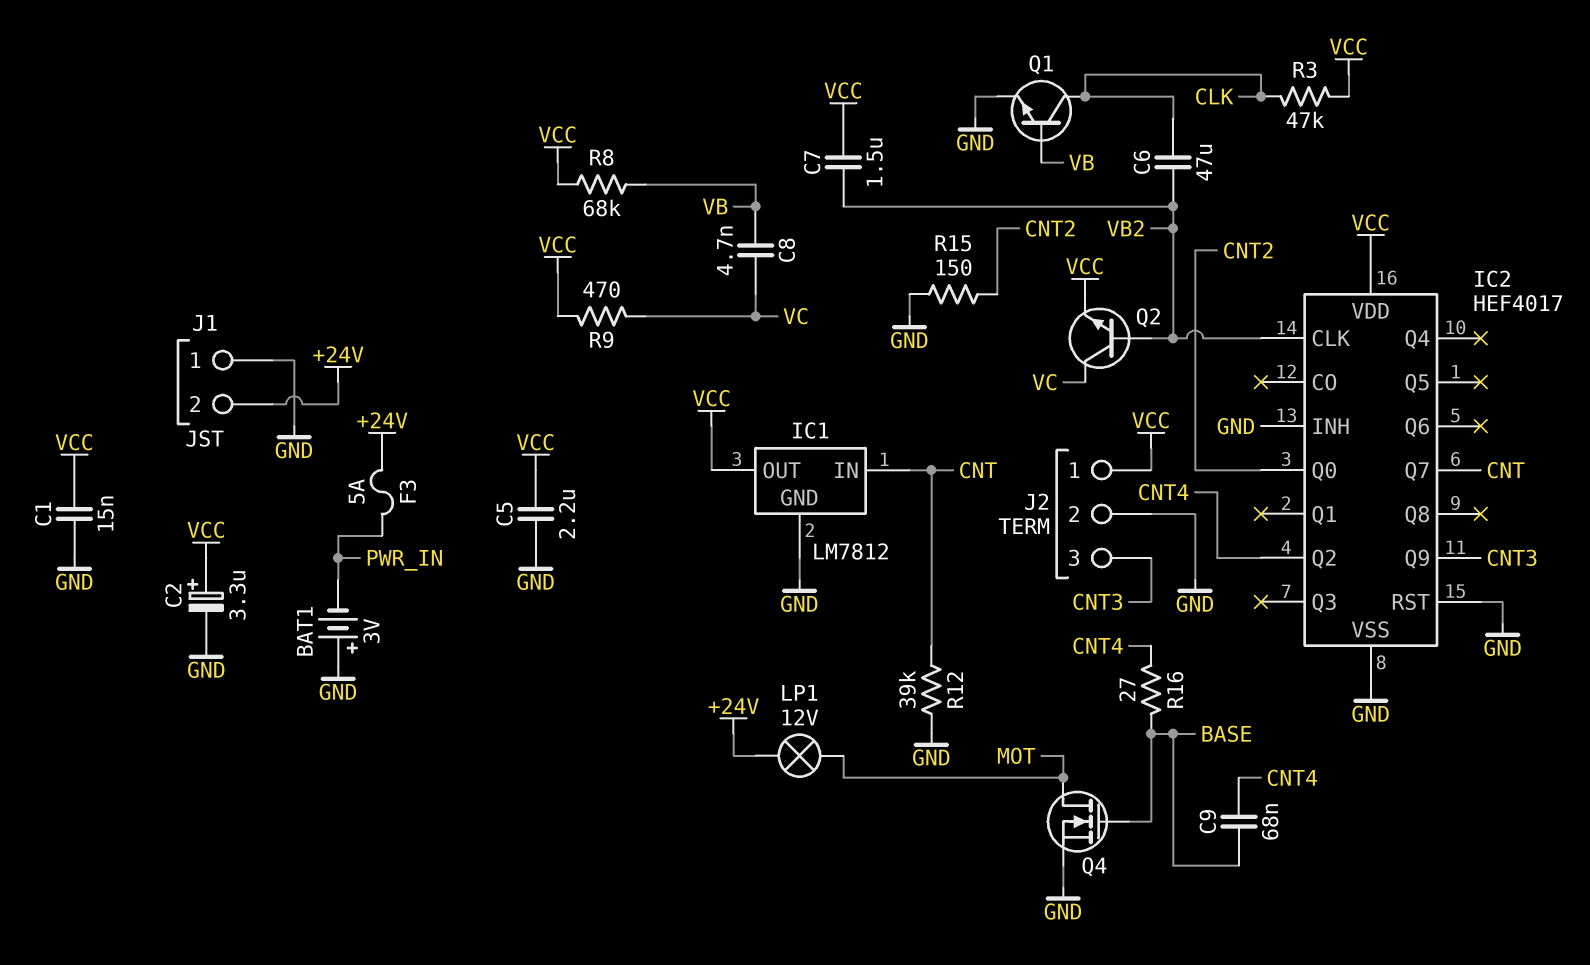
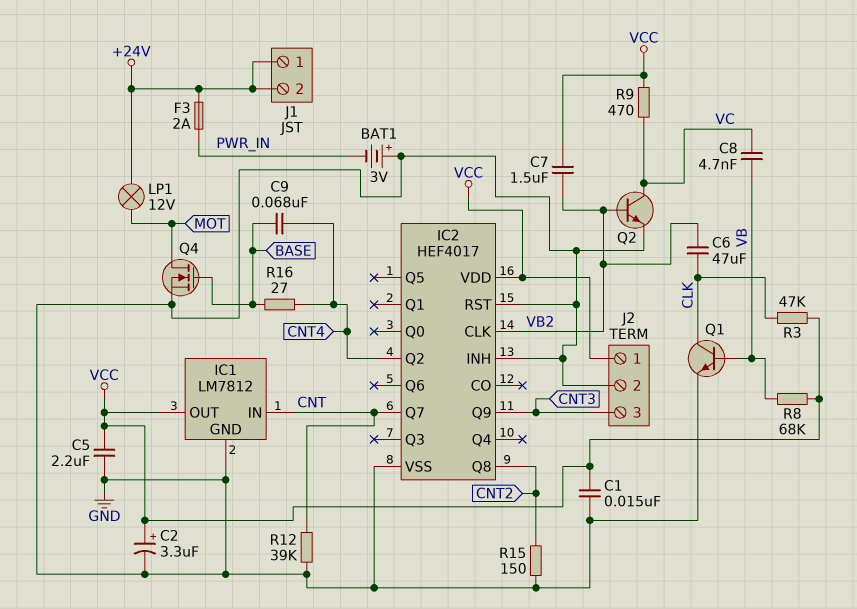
F3: 5A (+24V, PWR_IN) -> 2A (+24V, PWR_IN)
IC2 pin Q0: CNT2 -> none
IC2 pin Q8: none -> CNT2
J1 pin 1: GND -> +24V
Q2: NPN (B VB2, C VC, E VCC) -> NPN (B VB2, C VC, E GND)

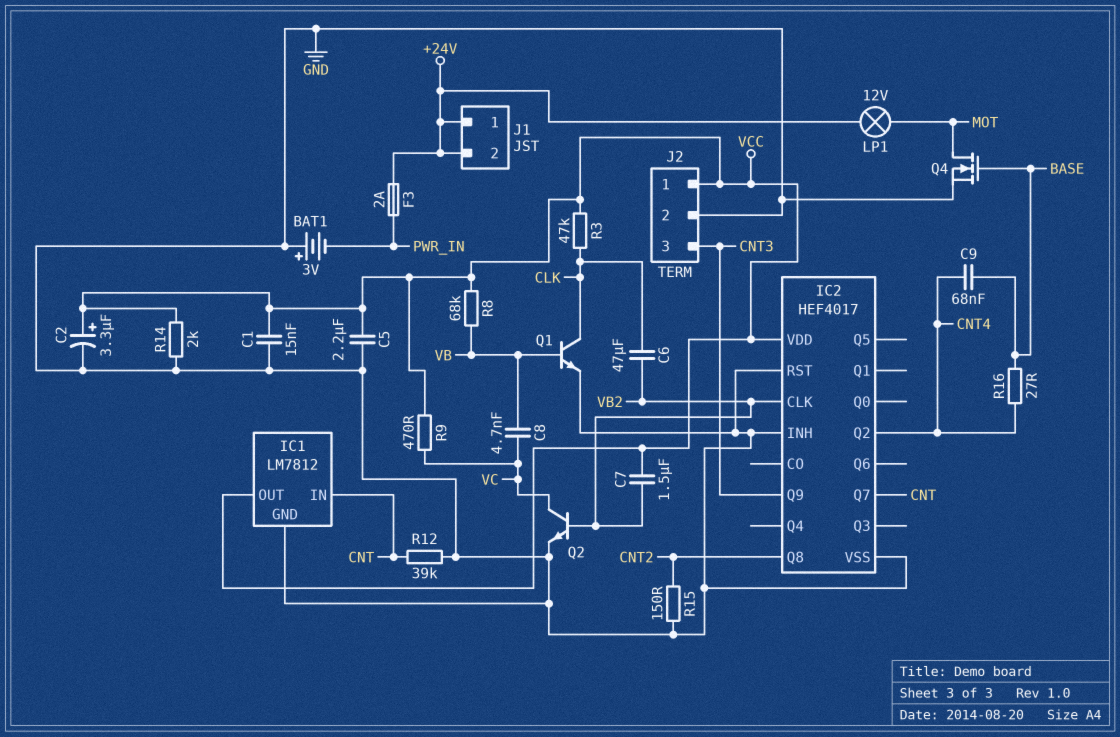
R14: none -> 2k (GND, VCC)

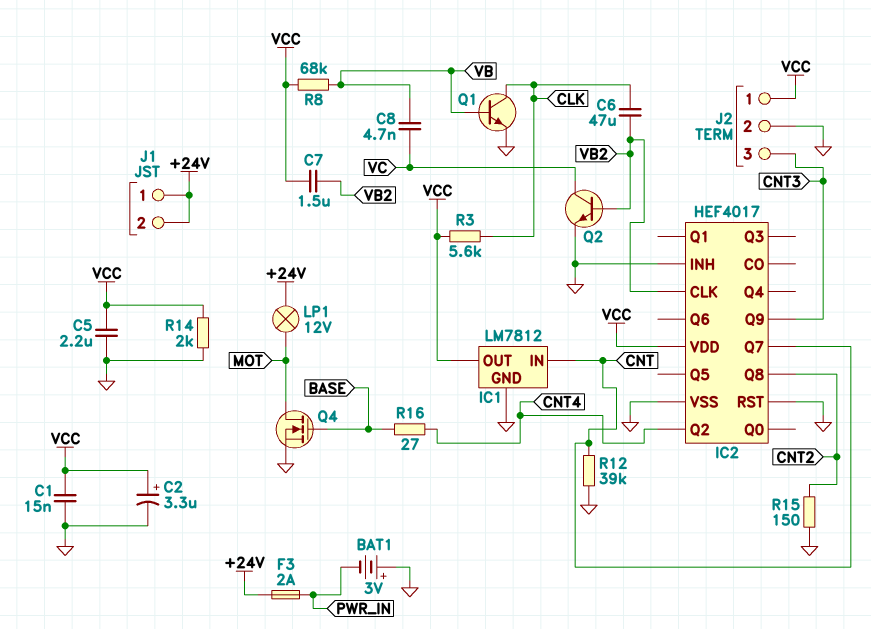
C9: 68nF (BASE, CNT4) -> none
R3: 47k (CLK, VCC) -> 5.6k (CLK, VCC)
R9: 470 (VC, VCC) -> none

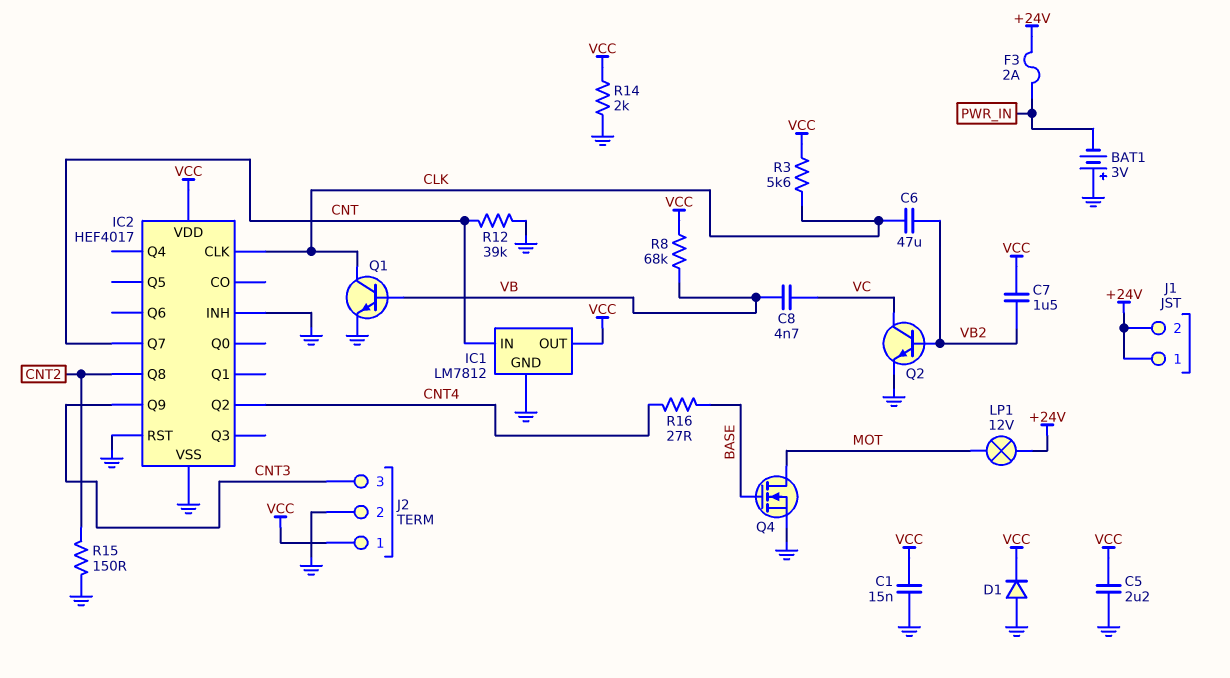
C2: 3.3uF (plus VCC, minus GND) -> none
D1: none -> diode (A GND, K VCC)
IC2 pin CLK: VB2 -> CLK

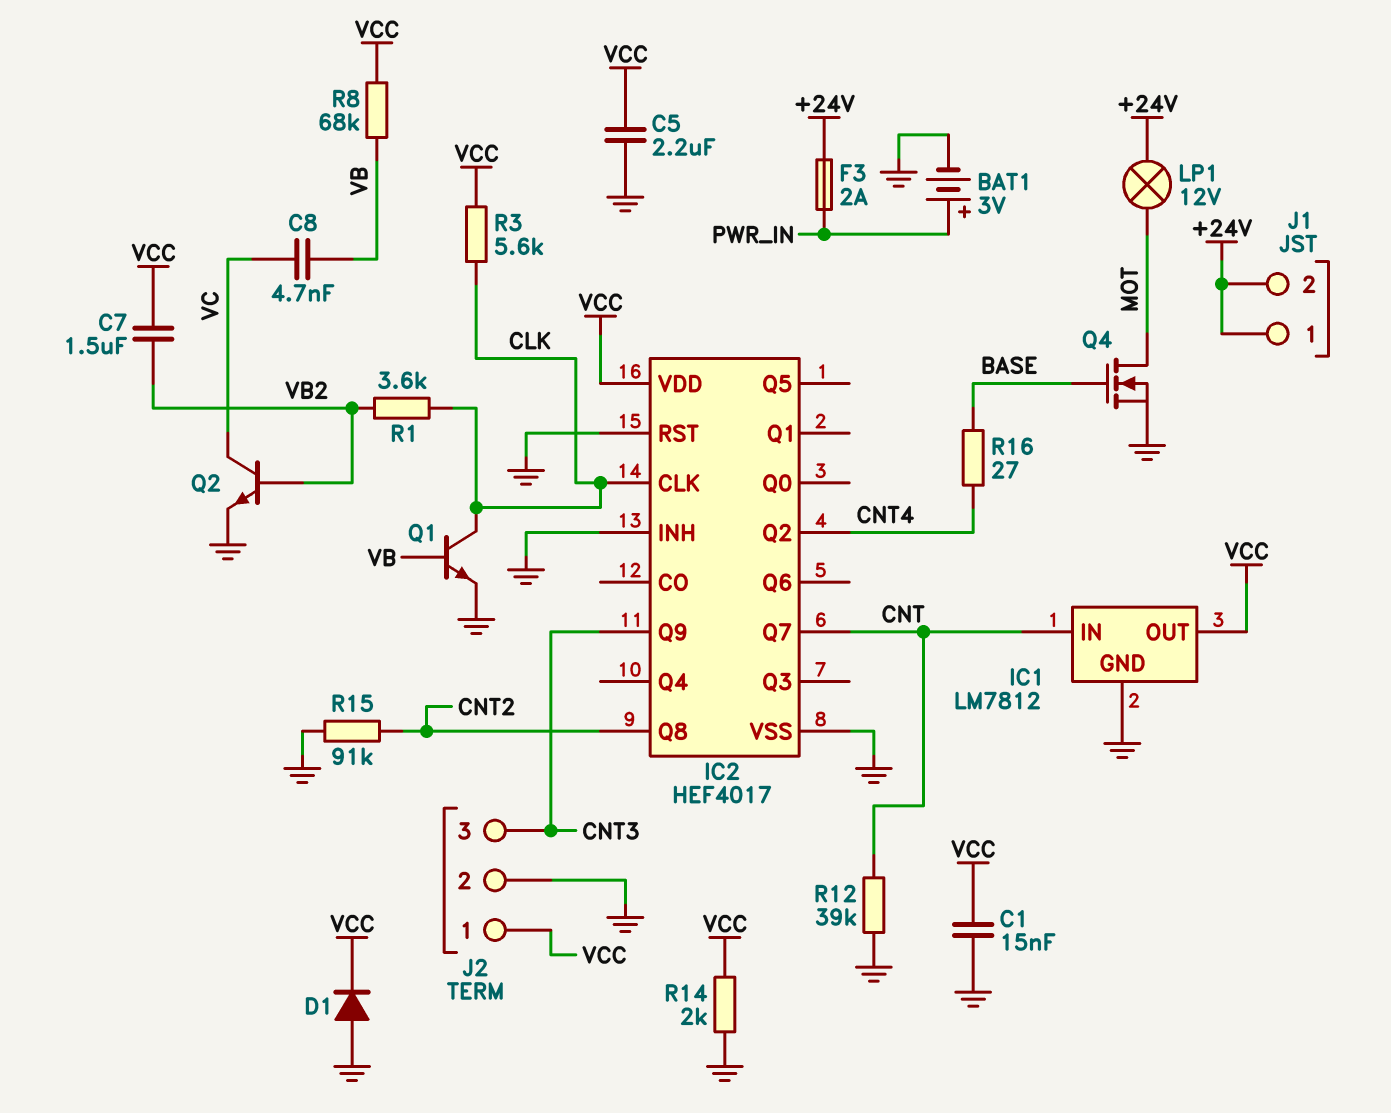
BAT1: 3V (plus GND, minus PWR_IN) -> 3V (plus PWR_IN, minus GND)
C6: 47uF (CLK, VB2) -> none
R1: none -> 3.6k (CLK, VB2)
R15: 150 (CNT2, GND) -> 91k (CNT2, GND)

